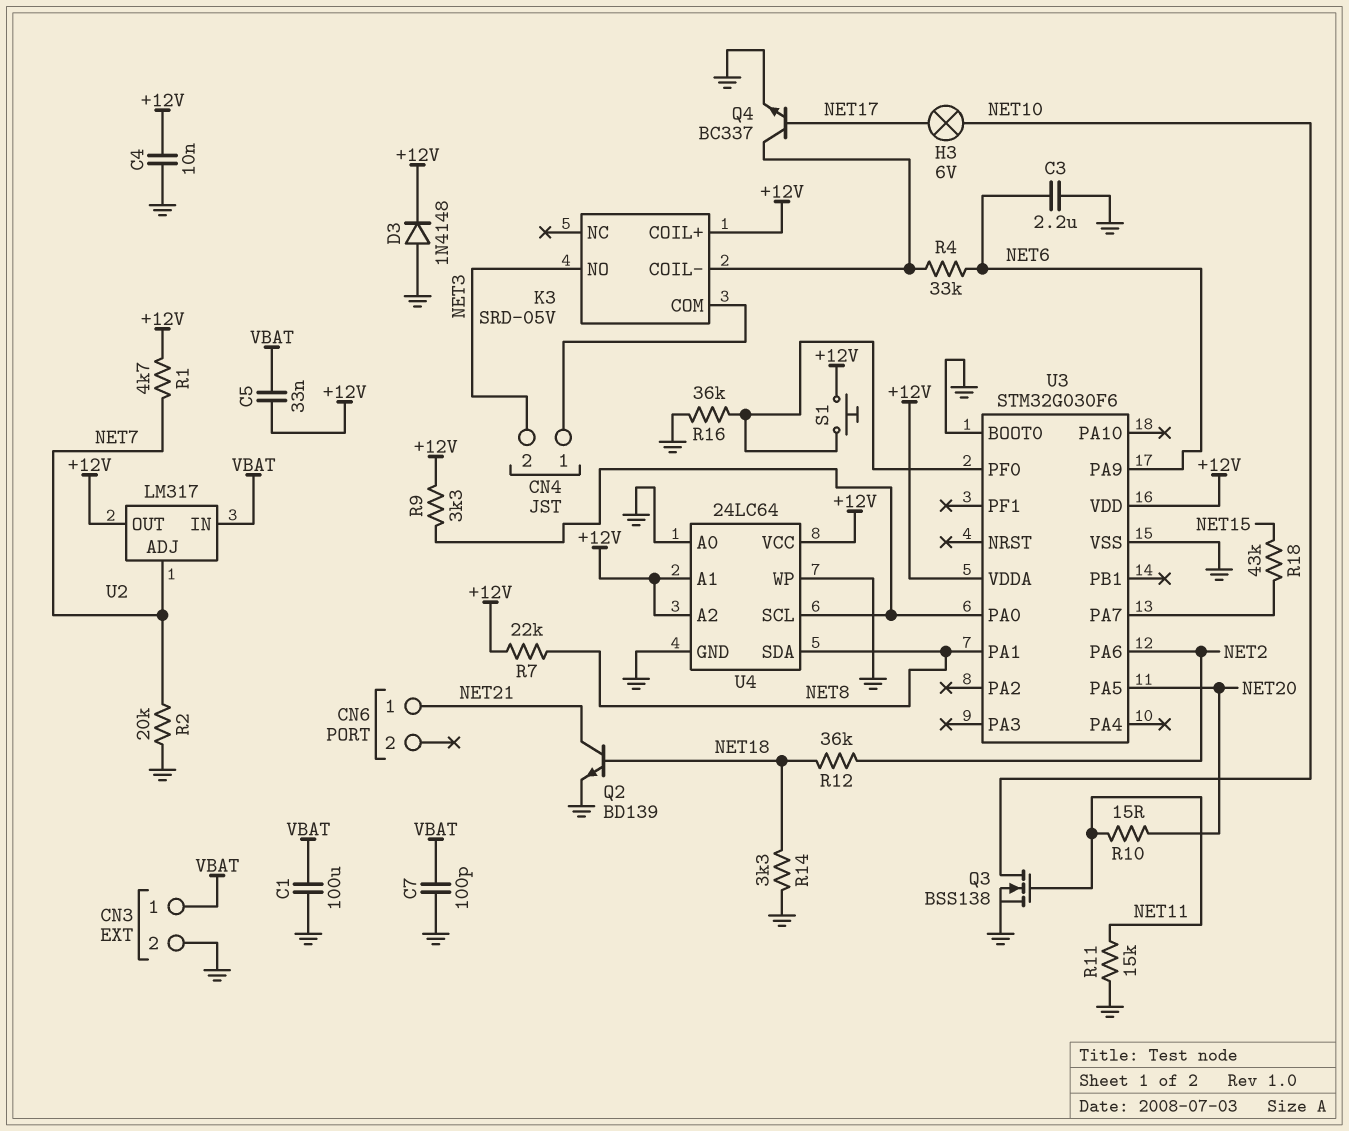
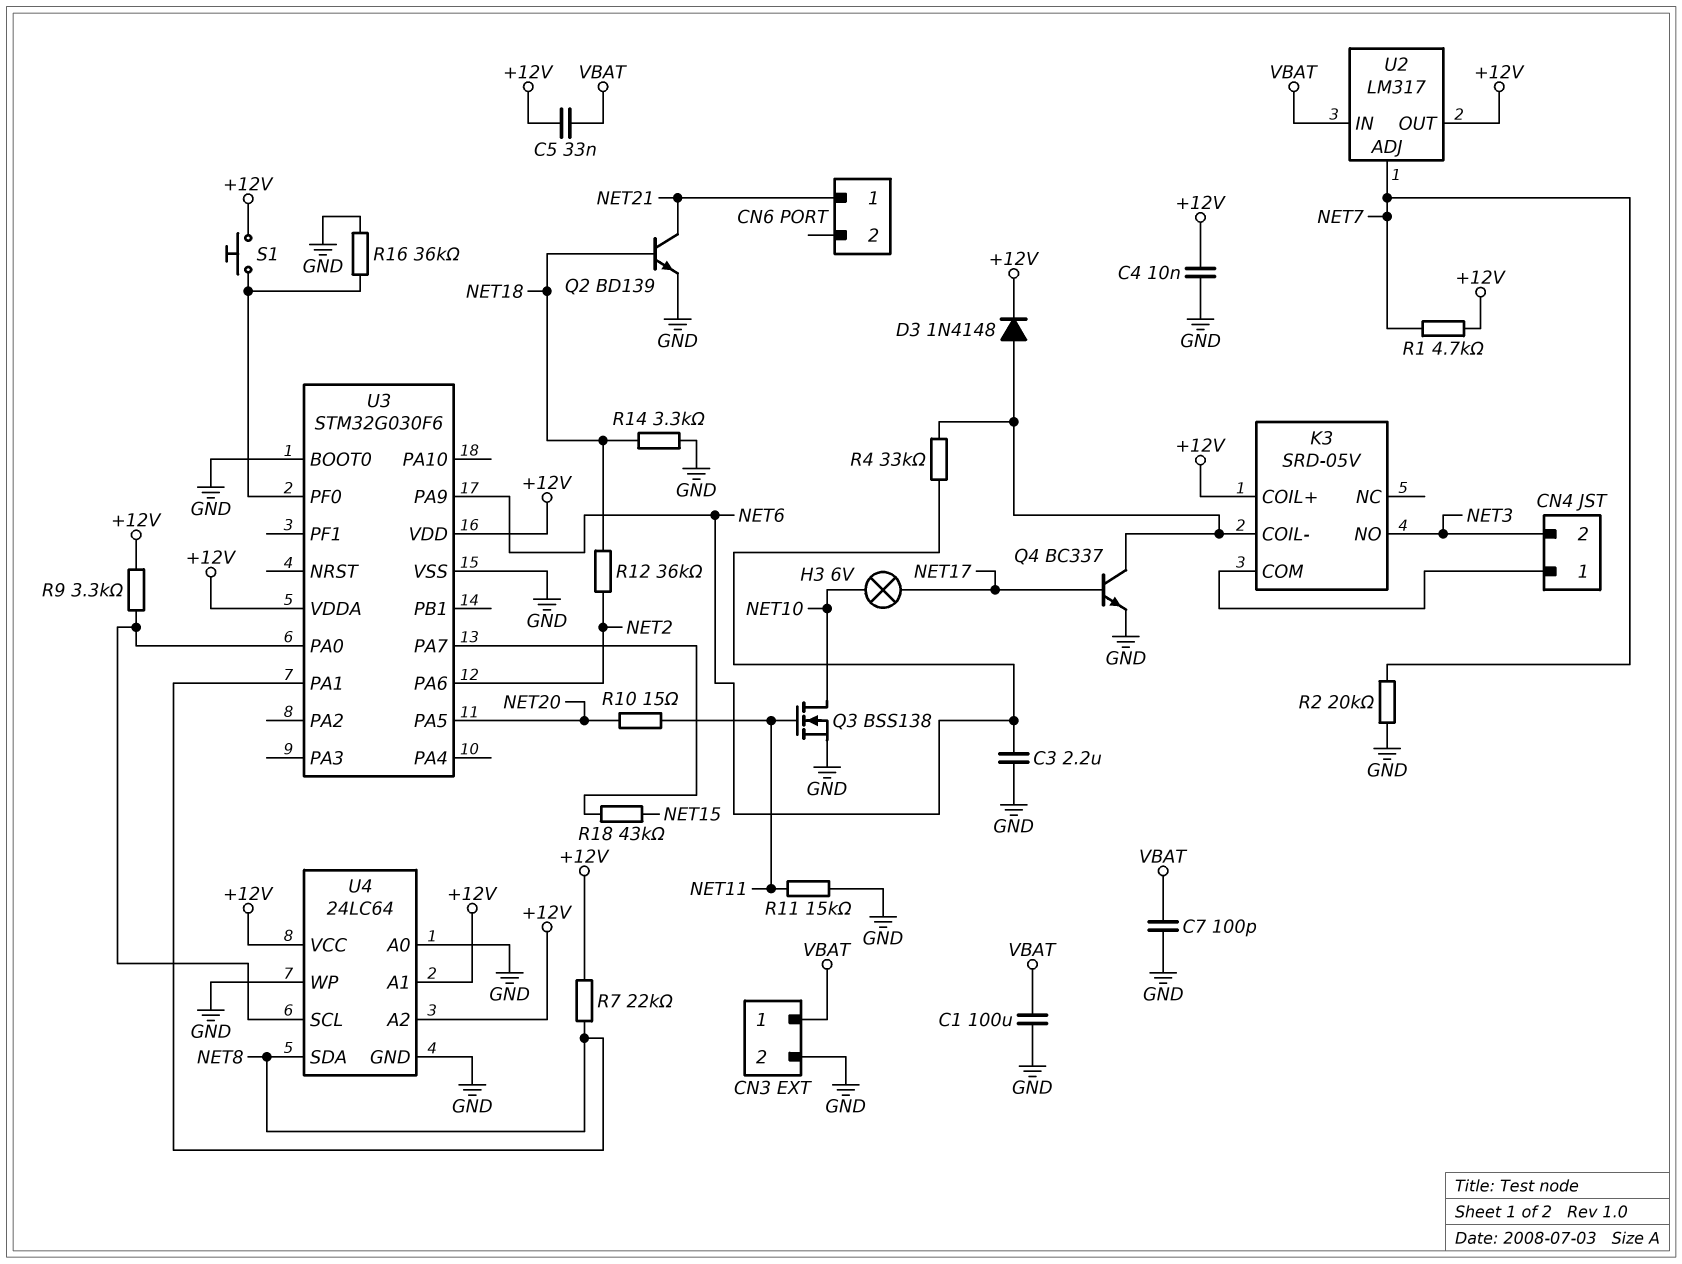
D3: diode 1N4148 (A GND, K +12V) -> diode 1N4148 (A K3/COIL-, K +12V)

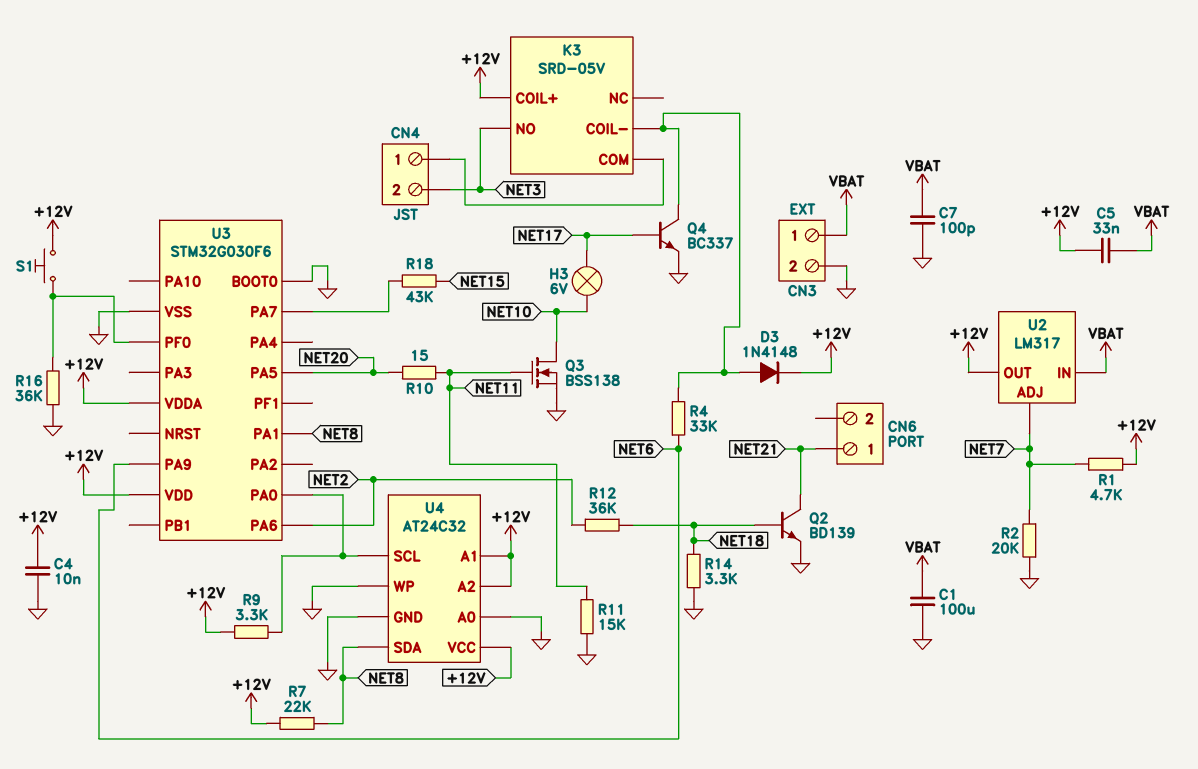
C3: 2.2uF (GND, NET6) -> none
U4: 24LC64 -> AT24C32

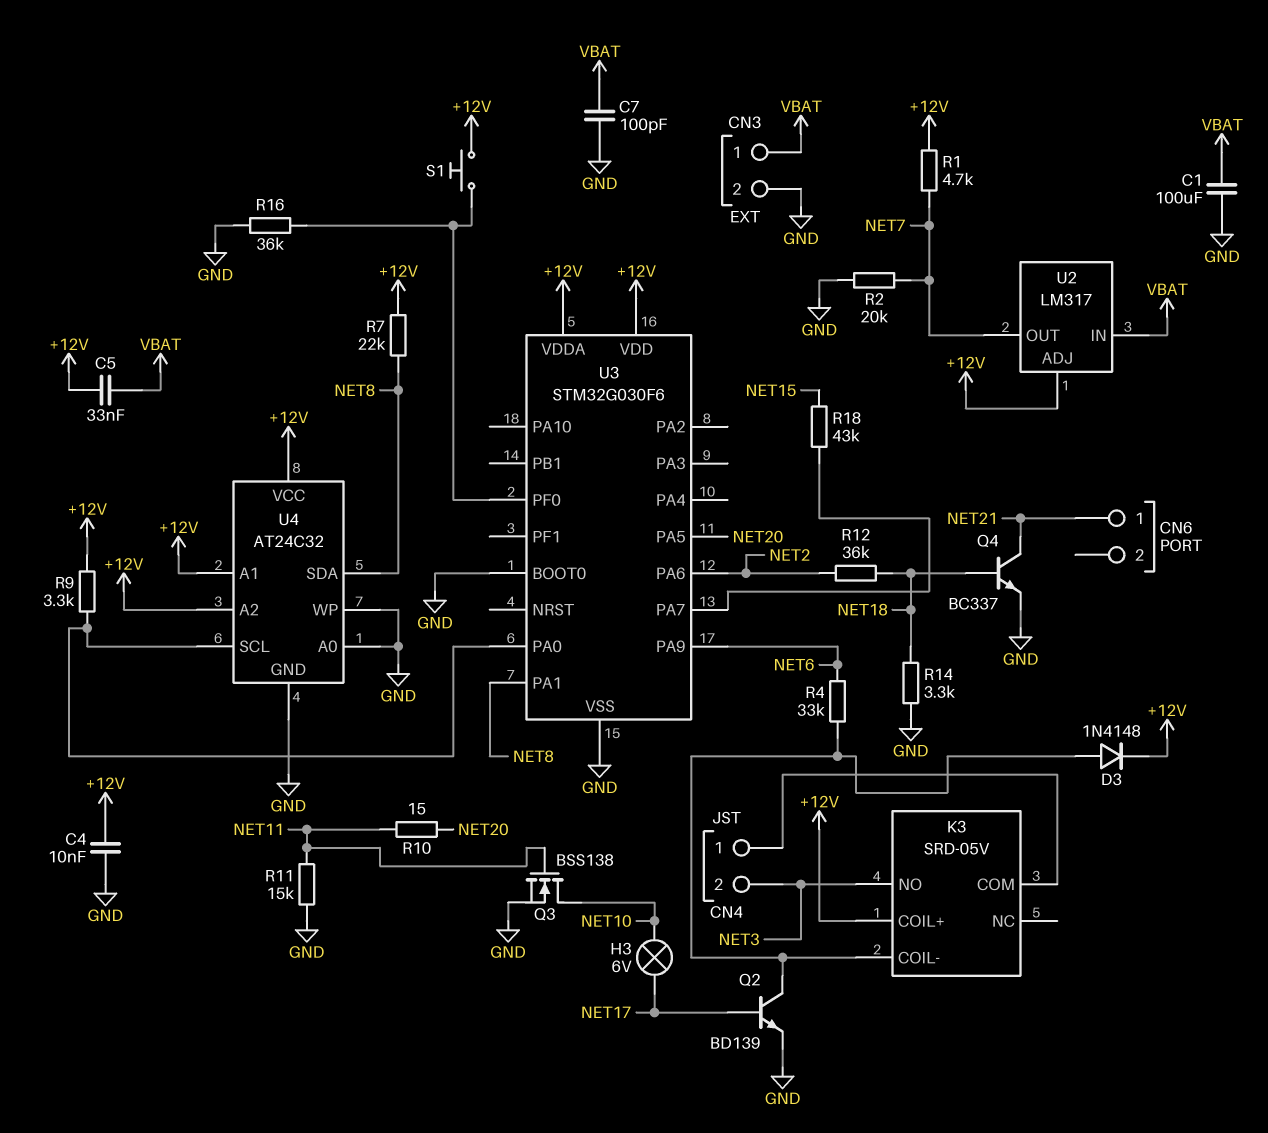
Q2: NPN BD139 (B NET18, C NET21, E GND) -> NPN BD139 (B NET17, C K3/COIL-, E GND)
Q4: NPN BC337 (B NET17, C K3/COIL-, E GND) -> NPN BC337 (B NET18, C NET21, E GND)
U2 pin ADJ: NET7 -> +12V
U2 pin OUT: +12V -> NET7

